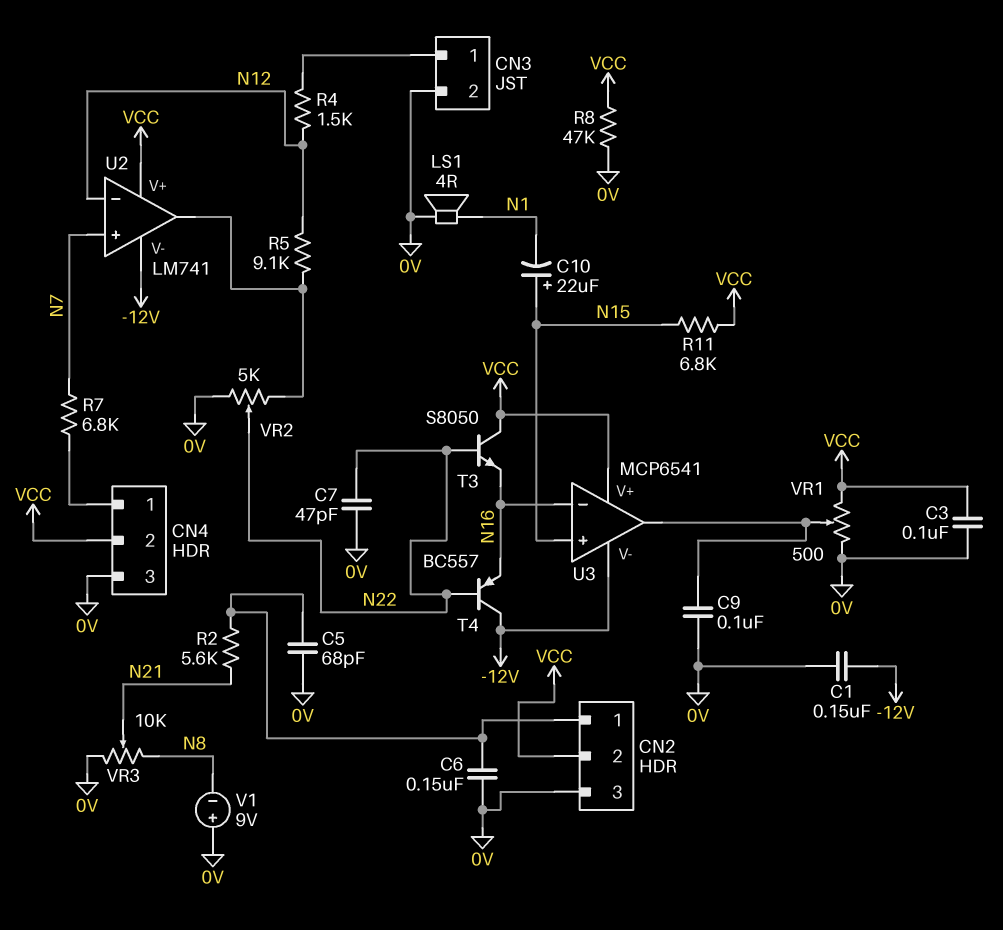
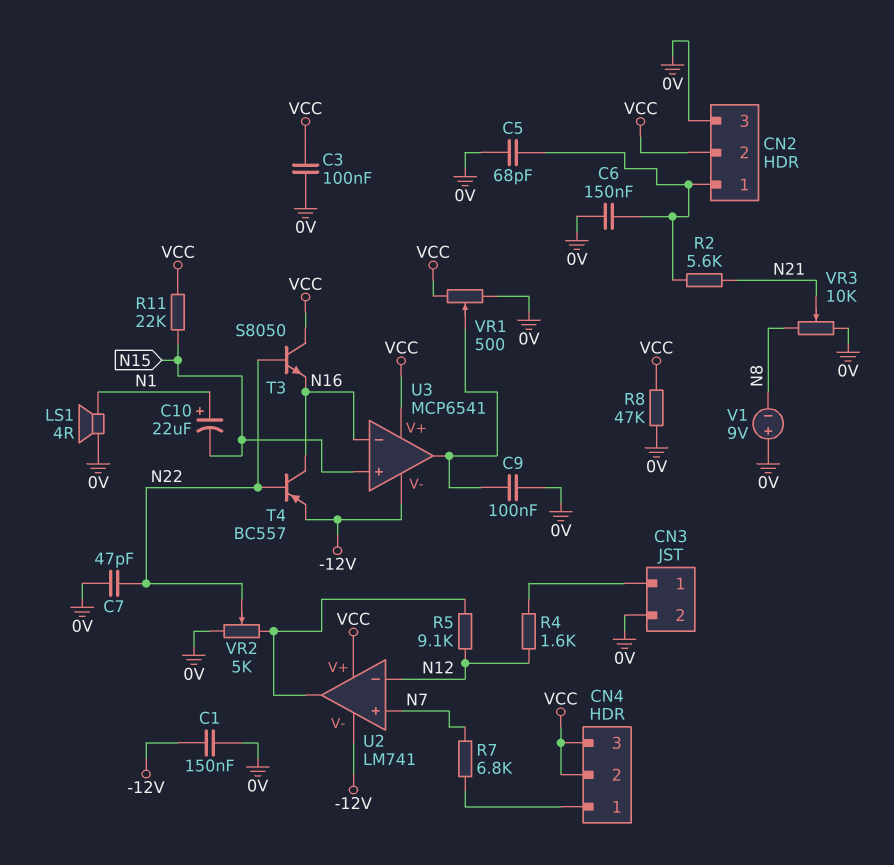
C10: 22uF (plus N15, minus N1) -> 22uF (plus N1, minus N15)
CN4 pin 3: 0V -> VCC
R4: 1.5k (CN3/1, N12) -> 1.6k (CN3/1, N12)
R11: 6.8k (N15, VCC) -> 22k (N15, VCC)
T4: PNP BC557 (B N22, C -12V, E N16) -> PNP BC557 (B N22, C N16, E -12V)

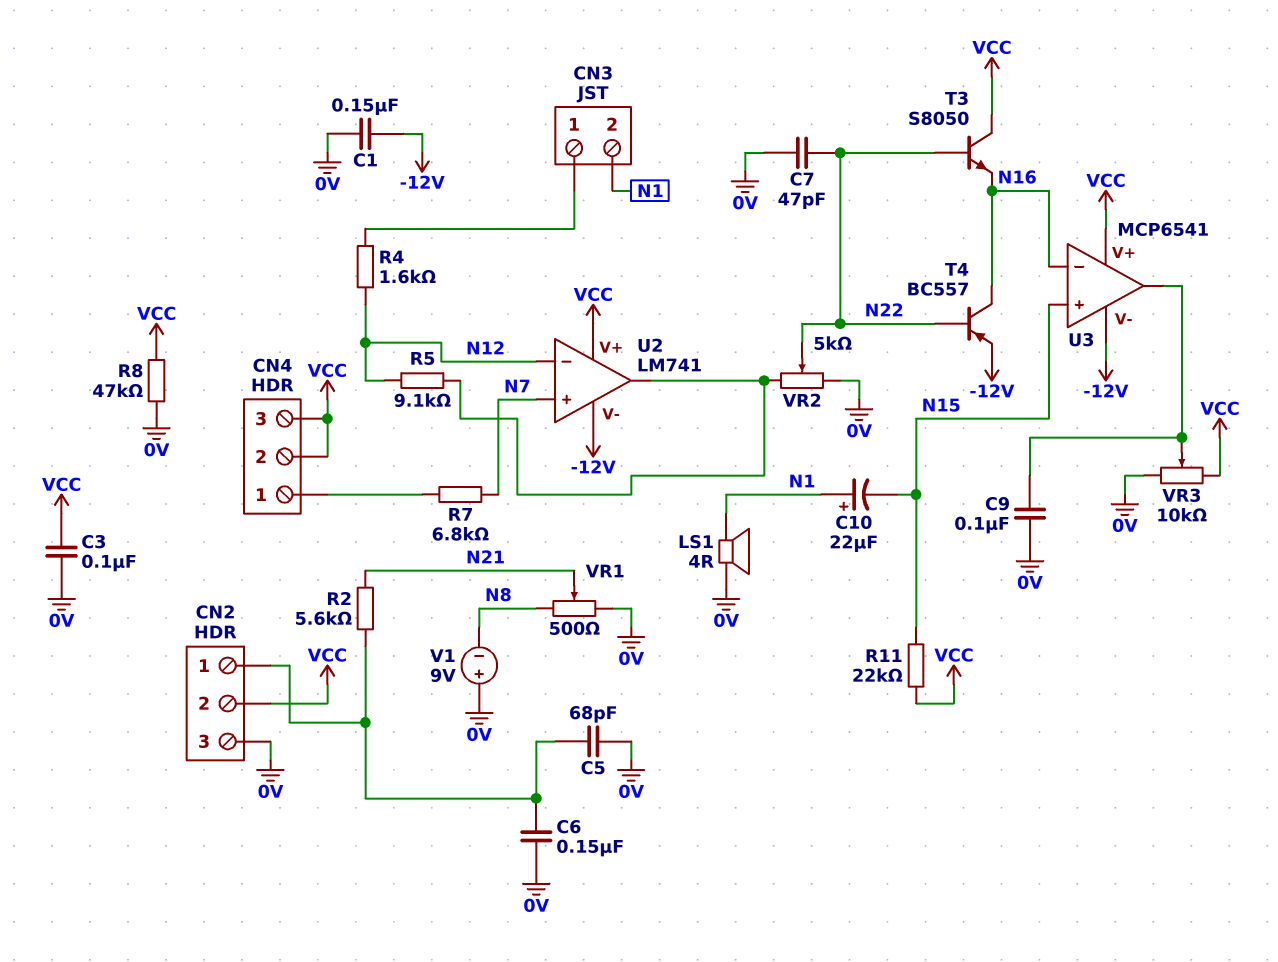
CN3 pin 2: 0V -> N1
VR1: 500 (0V, VCC, wiper U3/out) -> 500 (0V, N8, wiper N21)
VR3: 10k (0V, N8, wiper N21) -> 10k (0V, VCC, wiper U3/out)

